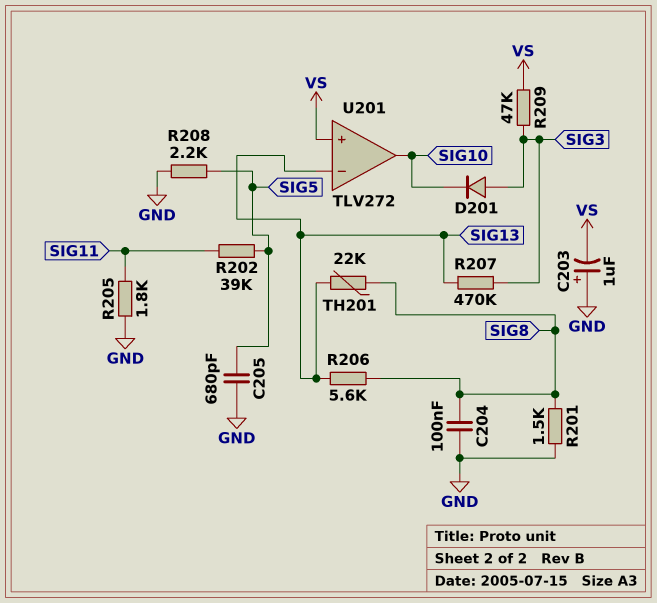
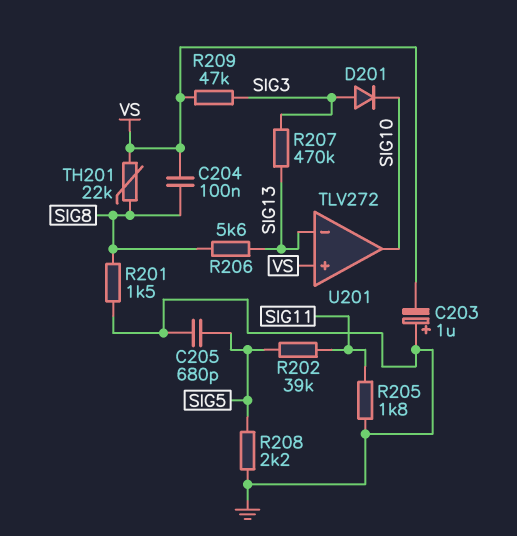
C204: 100nF (GND, SIG8) -> 100nF (SIG8, VS)
TH201: 22k (SIG8, SIG13) -> 22k (SIG8, VS)

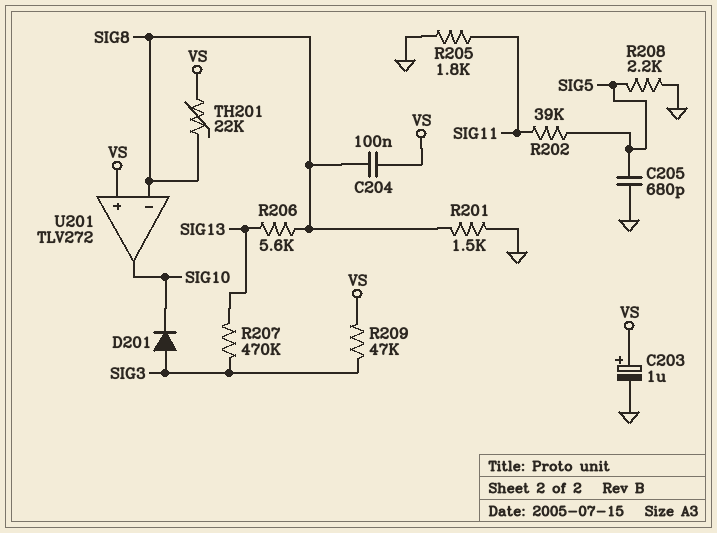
C203: 1uF (plus GND, minus VS) -> 1uF (plus VS, minus GND)
U201 pin in-: SIG13 -> SIG8

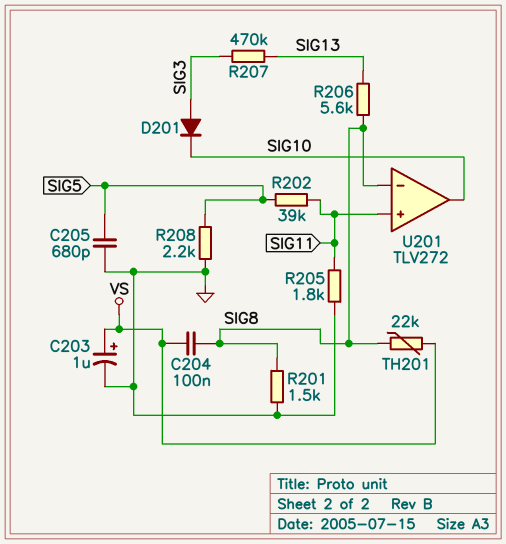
R209: 47k (SIG3, VS) -> none
U201 pin in+: VS -> SIG11

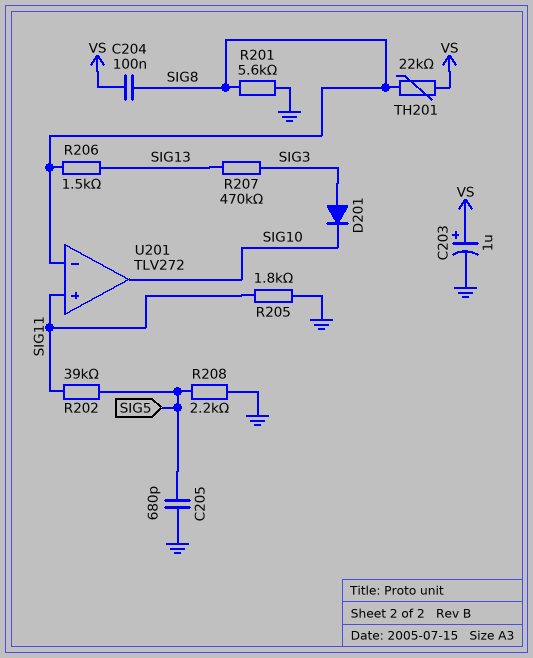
R201: 1.5k (GND, SIG8) -> 5.6k (GND, SIG8)
R206: 5.6k (SIG8, SIG13) -> 1.5k (SIG8, SIG13)

